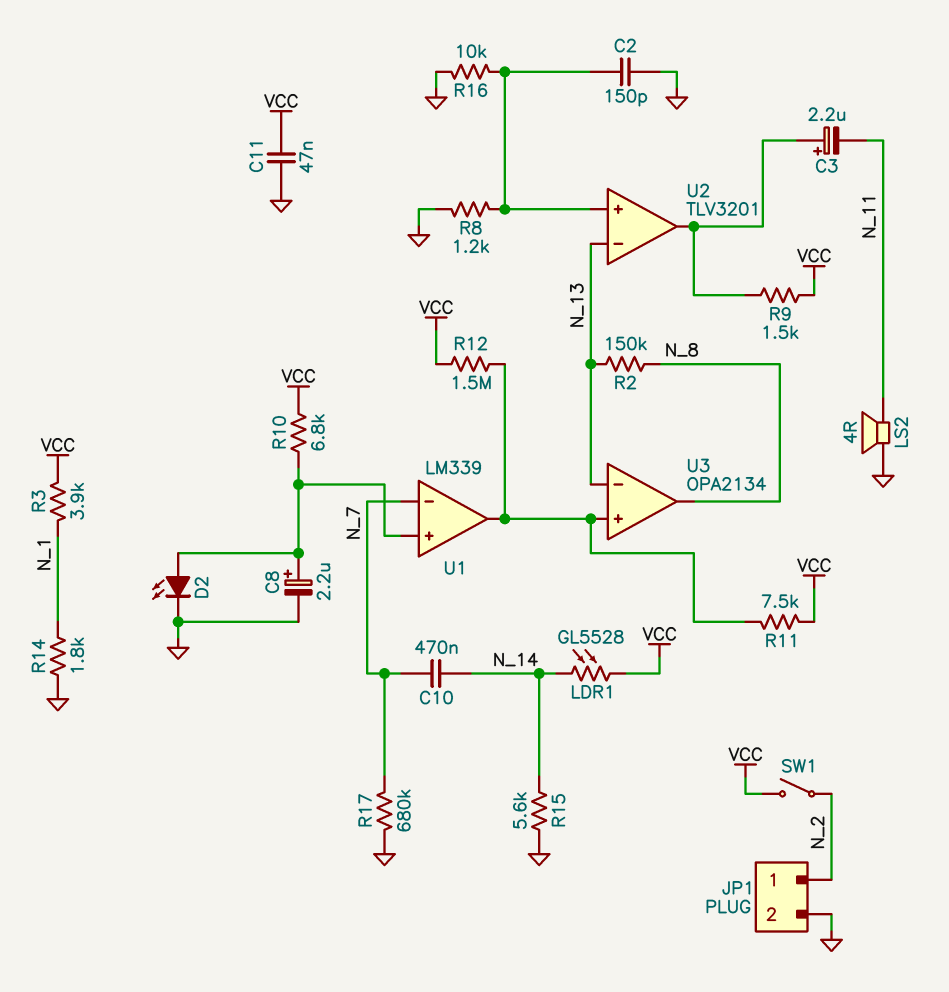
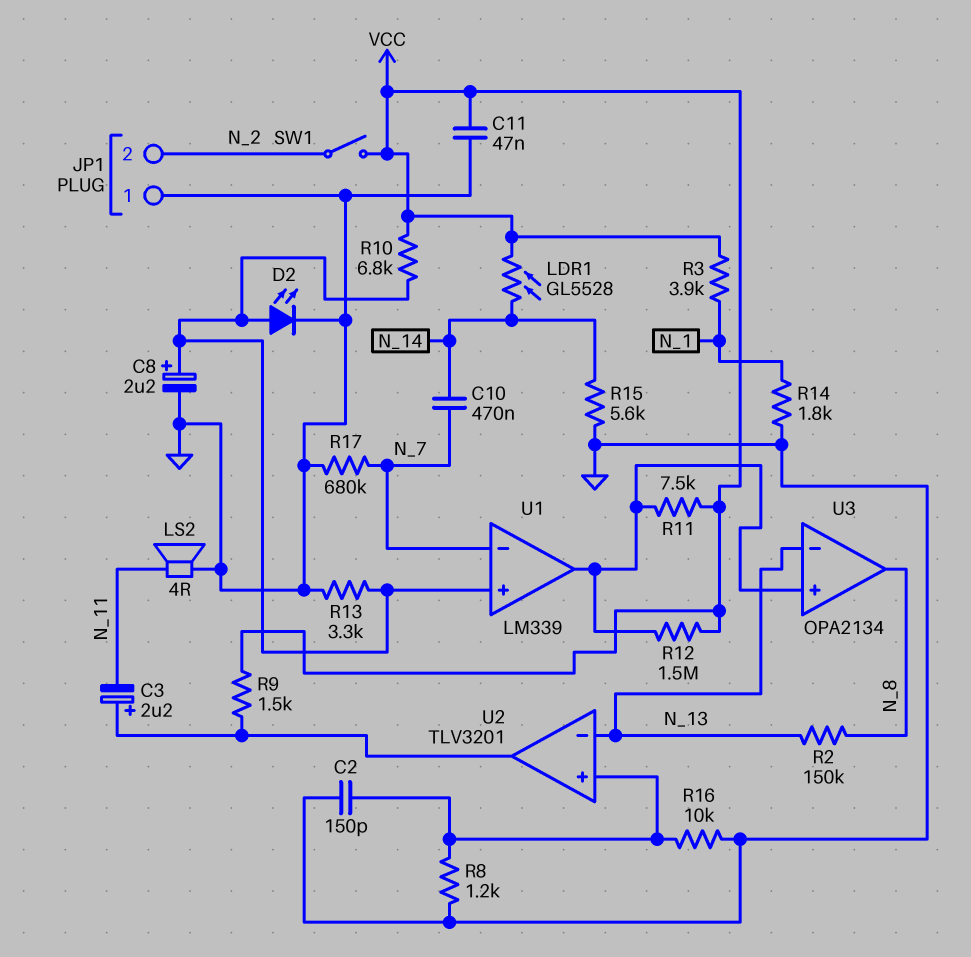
JP1 pin 1: N_2 -> GND
JP1 pin 2: GND -> N_2
R13: none -> 3.3k (GND, U1/in+)

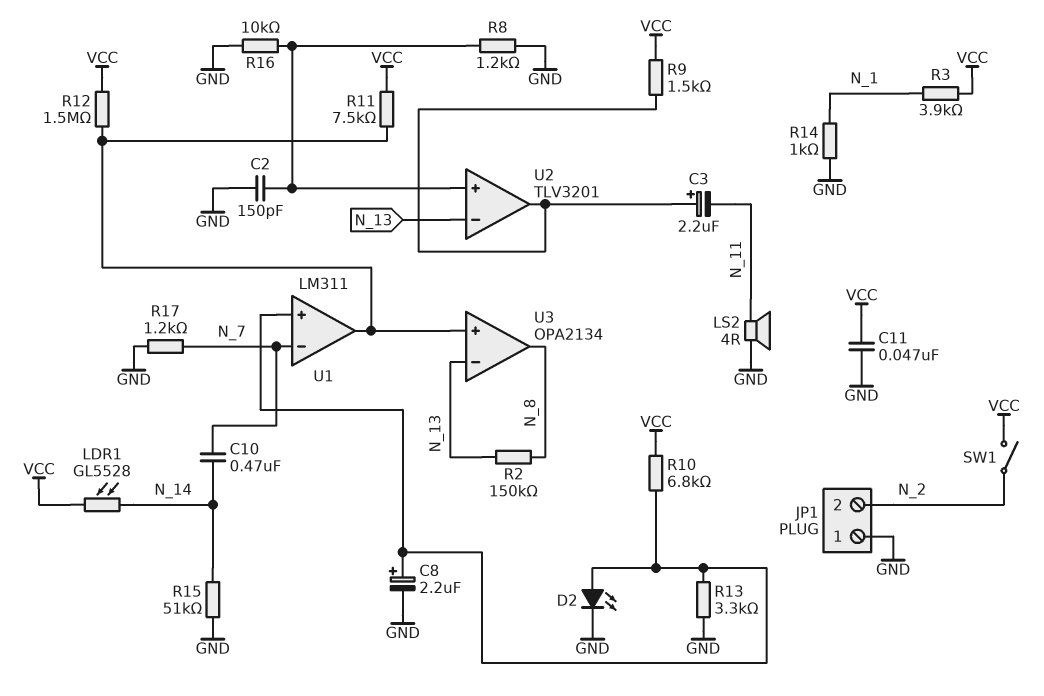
R14: 1.8k (GND, N_1) -> 1k (GND, N_1)
R15: 5.6k (GND, N_14) -> 51k (GND, N_14)
R17: 680k (GND, N_7) -> 1.2k (GND, N_7)
U1: LM339 -> LM311

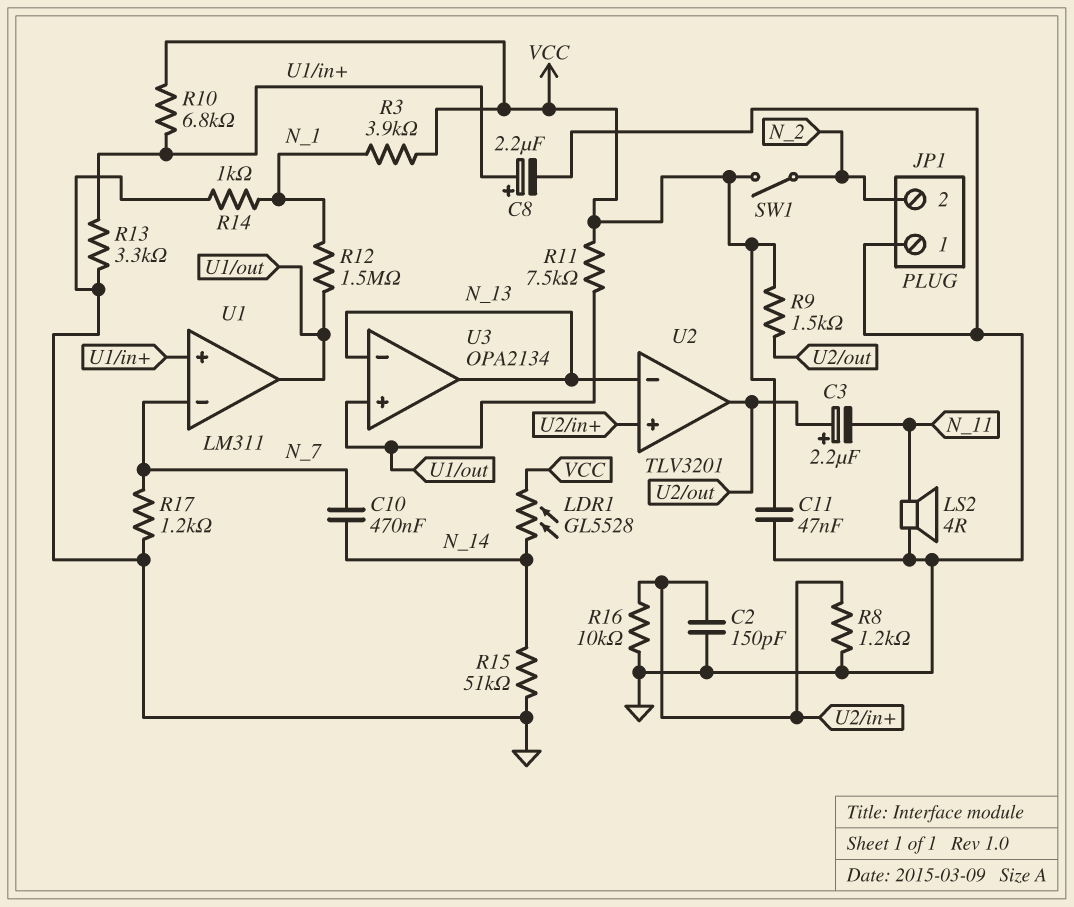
D2: LED (A U1/in+, K GND) -> none
R2: 150k (N_8, N_13) -> none
R12: 1.5M (U1/out, VCC) -> 1.5M (N_1, U1/out)
U3 pin out: N_8 -> N_13

